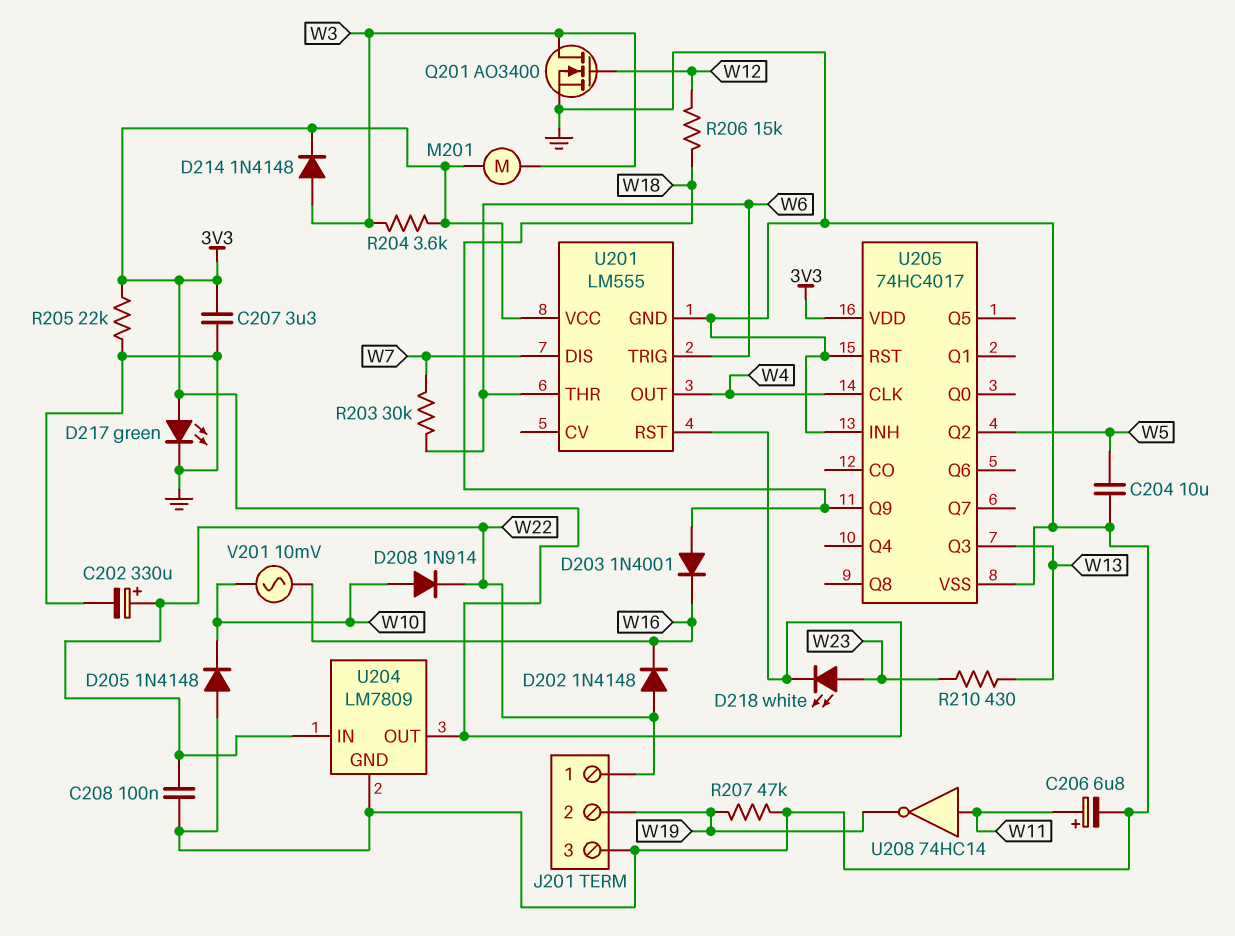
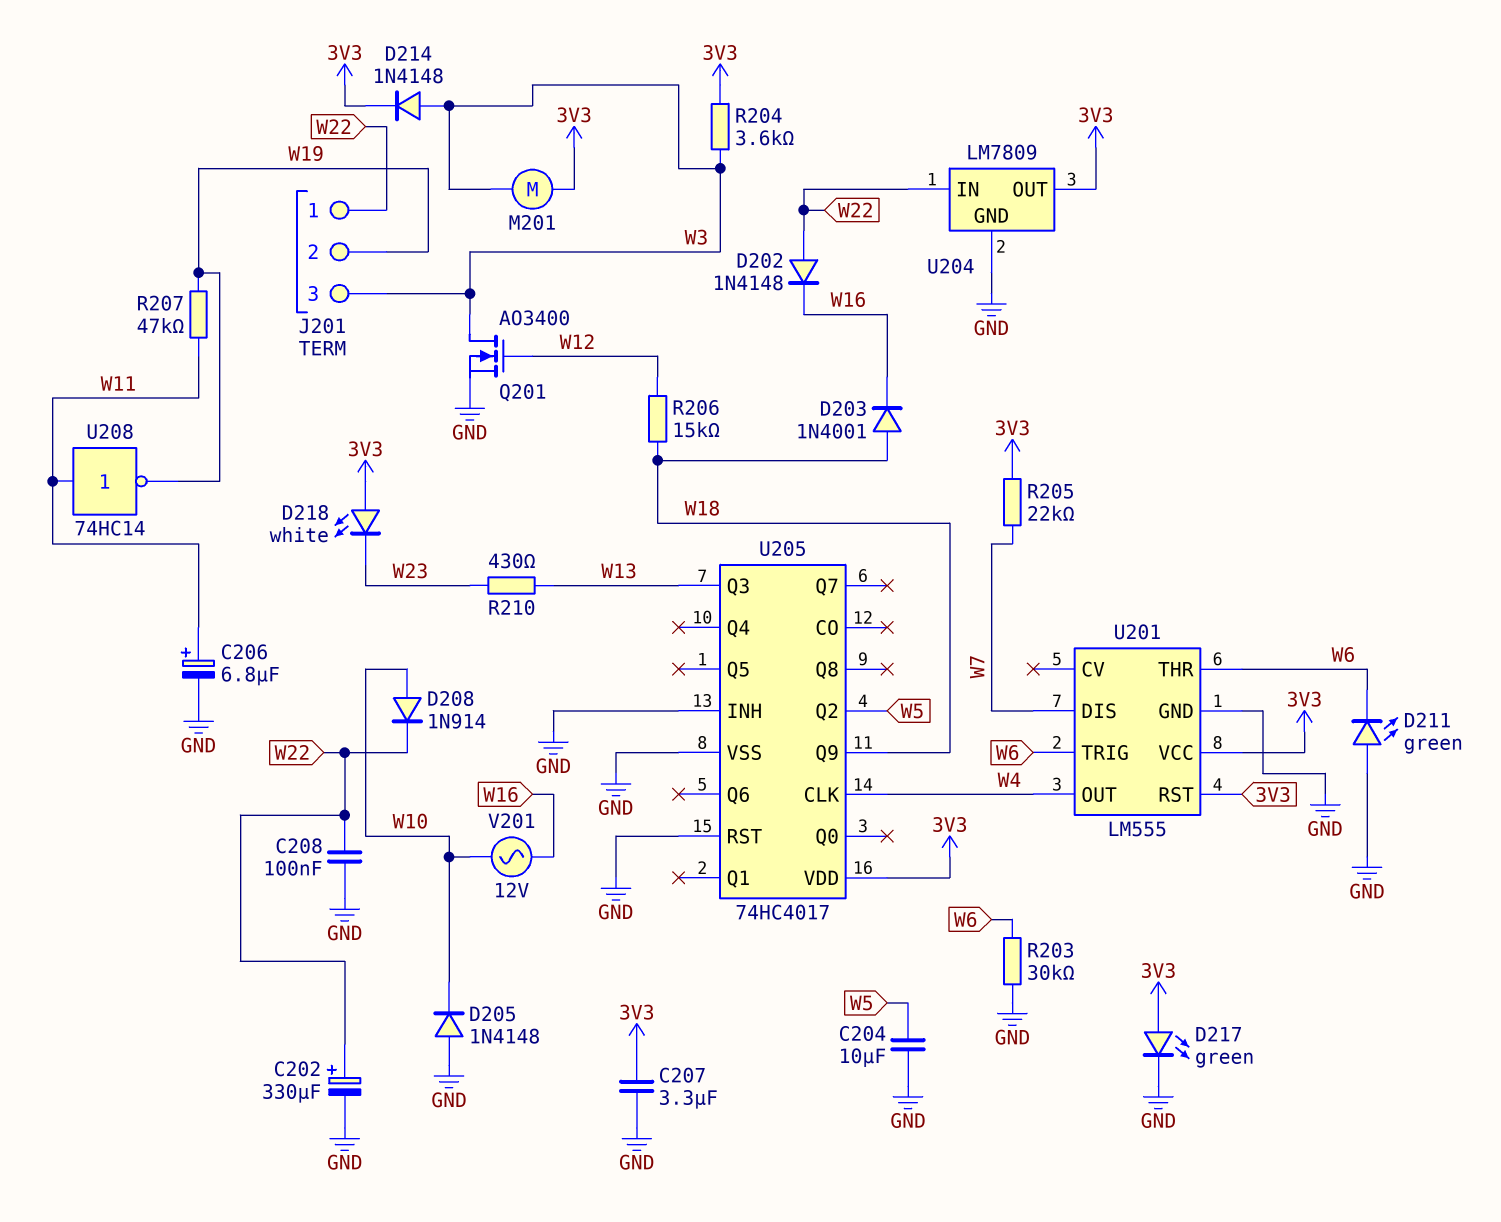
D211: none -> LED green (A GND, K W6)
D218: LED white (A W23, K 3V3) -> LED white (A 3V3, K W23)
J201 pin 3: GND -> W3
R203: 30k (W6, W7) -> 30k (GND, W6)
R205: 22k (3V3, GND) -> 22k (3V3, W7)
R207: 47k (GND, W19) -> 47k (W11, W19)
V201: AC 10mV (W10, W16) -> AC 12V (W10, W16)

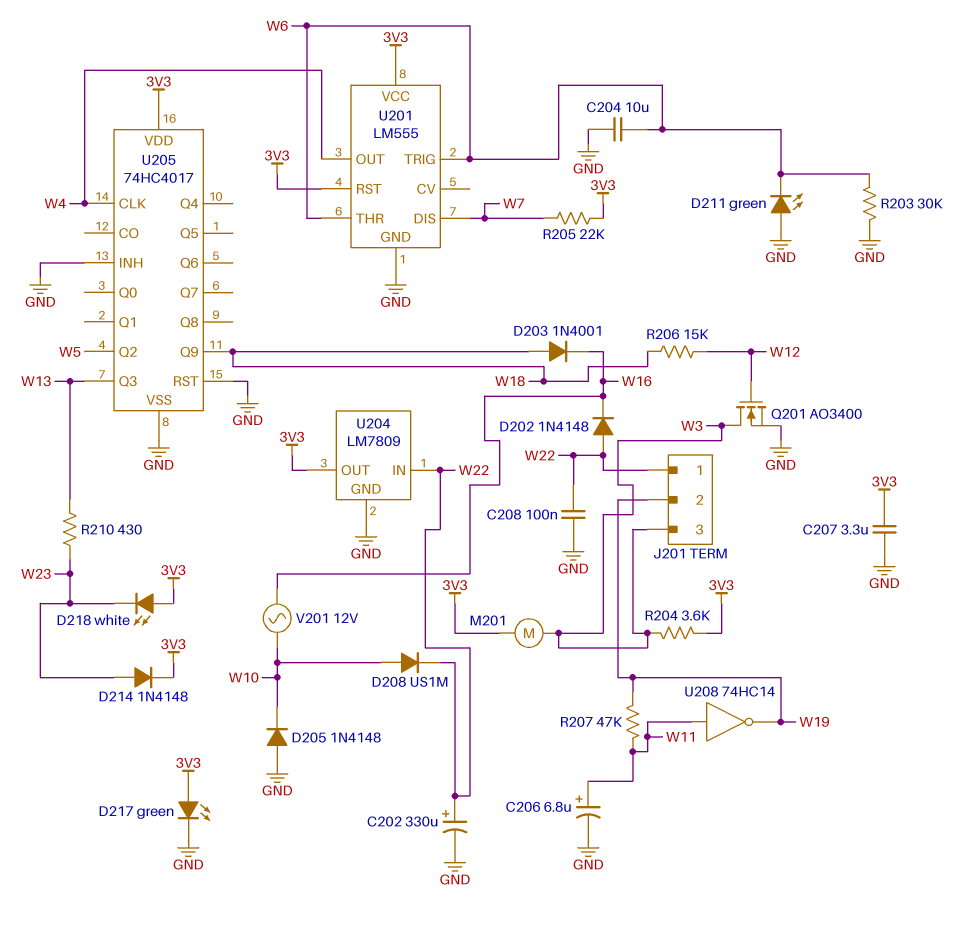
C204: 10uF (GND, W5) -> 10uF (GND, W6)
D208: diode 1N914 (A W10, K W22) -> diode US1M (A W10, K W22)
D214: diode 1N4148 (A W3, K 3V3) -> diode 1N4148 (A W23, K 3V3)

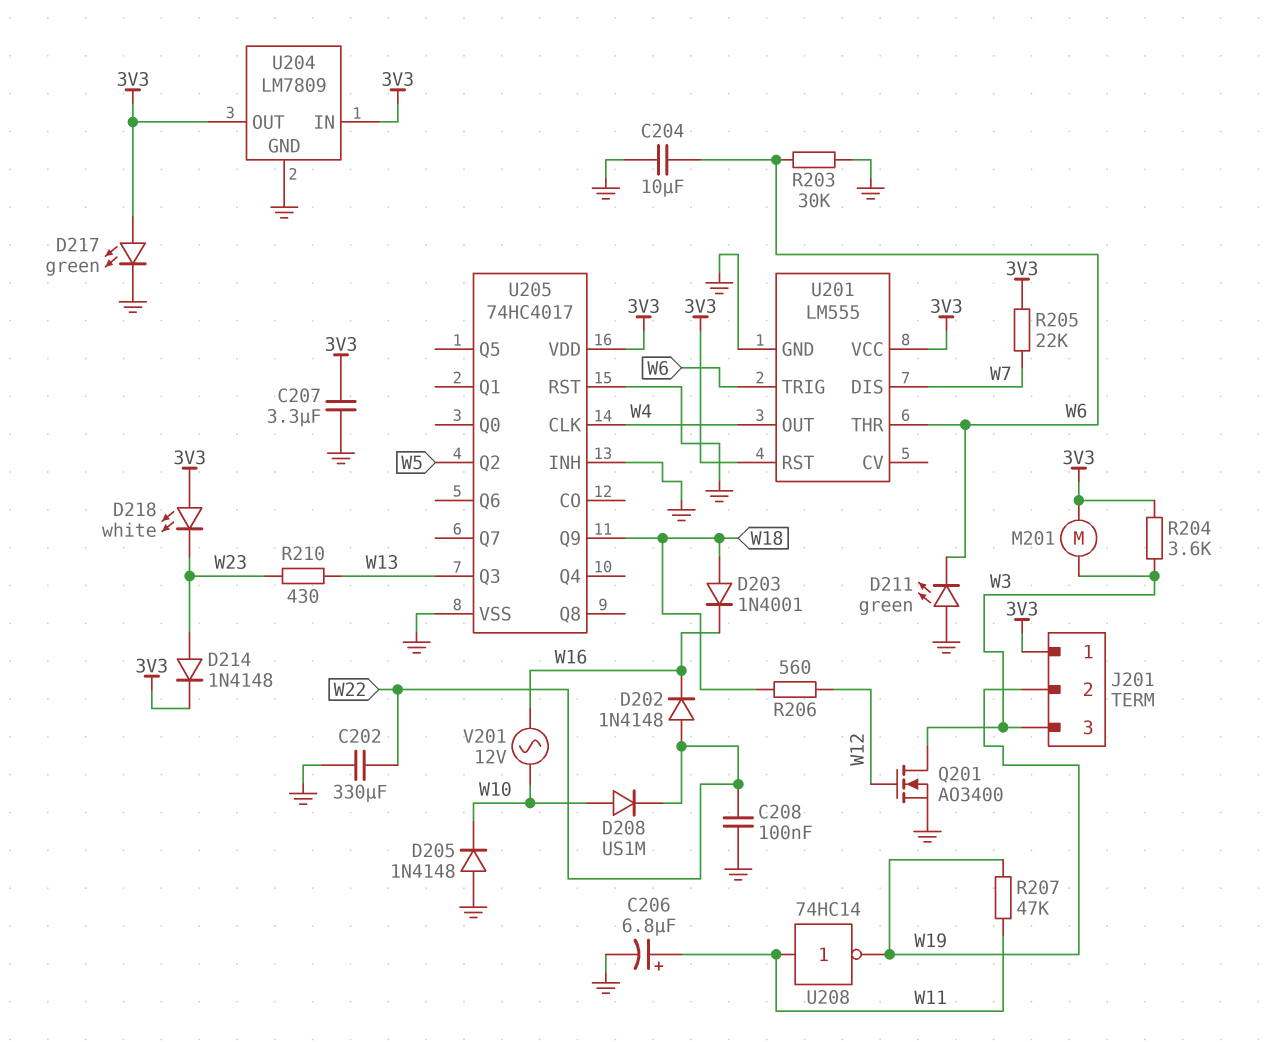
C202: 330uF (plus W22, minus GND) -> 330uF (GND, W22)
J201 pin 1: W22 -> 3V3
R206: 15k (W12, W18) -> 560 (W12, W18)
U204 pin IN: W22 -> 3V3

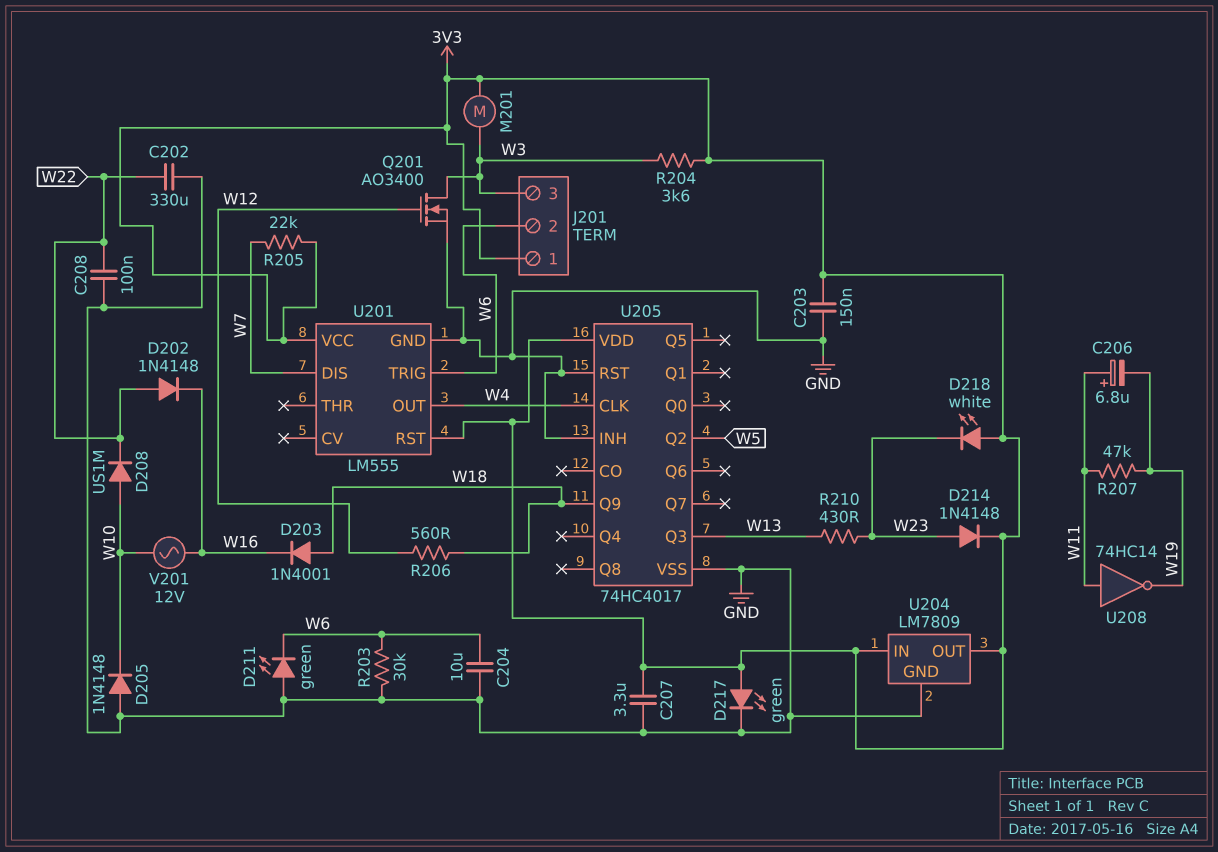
C203: none -> 150nF (3V3, GND)
C206: 6.8uF (plus W11, minus GND) -> 6.8uF (plus W11, minus W19)
J201 pin 2: W19 -> W6
U201 pin THR: W6 -> none

